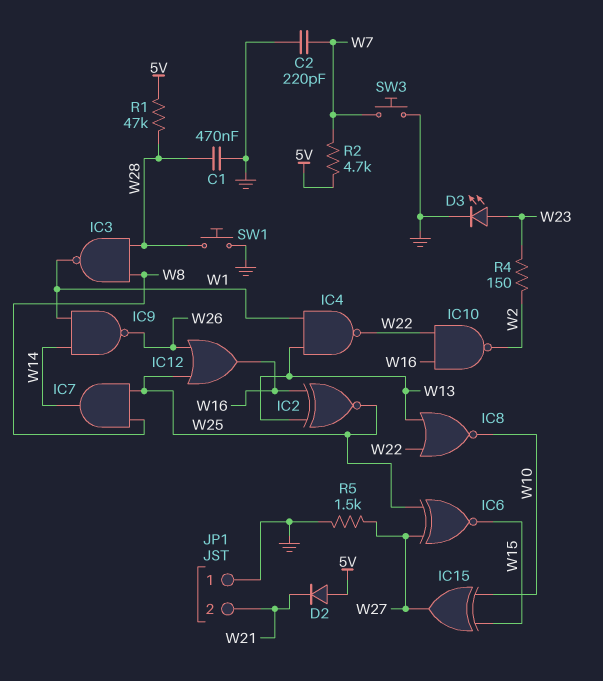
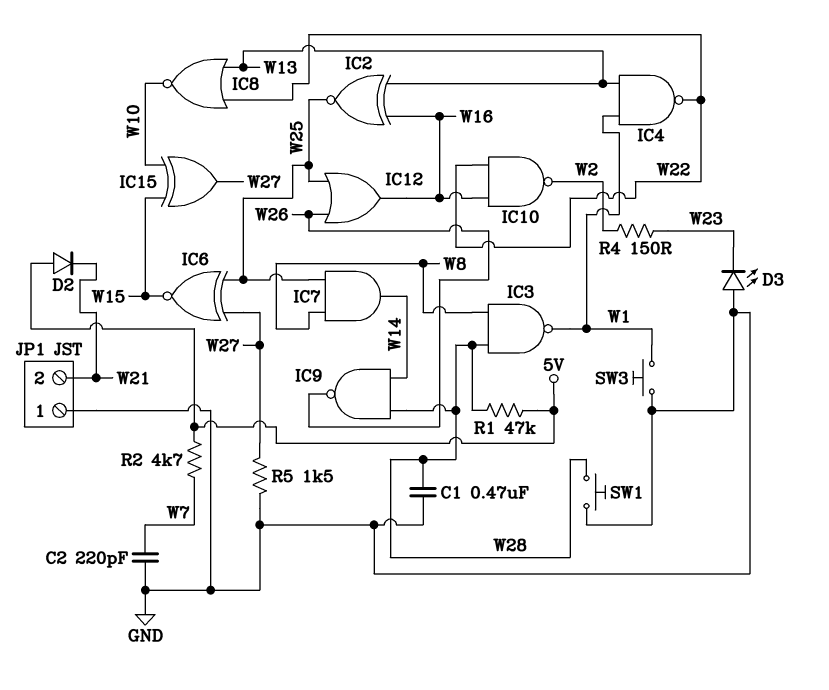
D3: LED (A W23, K GND) -> LED (A GND, K W23)
IC9: NAND (in W1, in W14, out W26) -> NAND (in W14, in W28, out W26)
SW3: button (GND, W7) -> button (GND, W1)

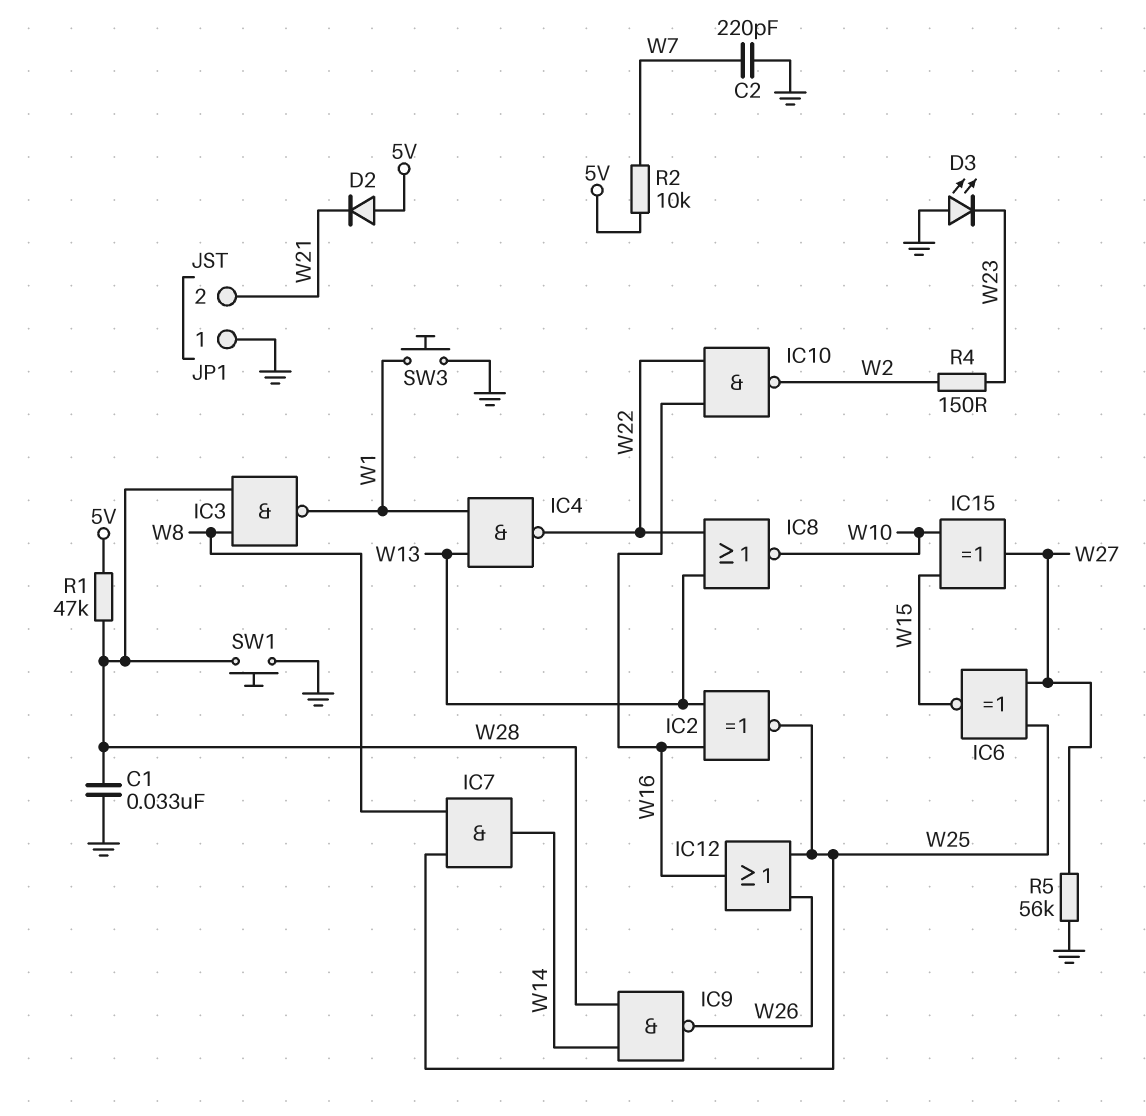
C1: 470nF (GND, W28) -> 33nF (GND, W28)
R2: 4.7k (5V, W7) -> 10k (5V, W7)
R5: 1.5k (GND, W27) -> 56k (GND, W27)

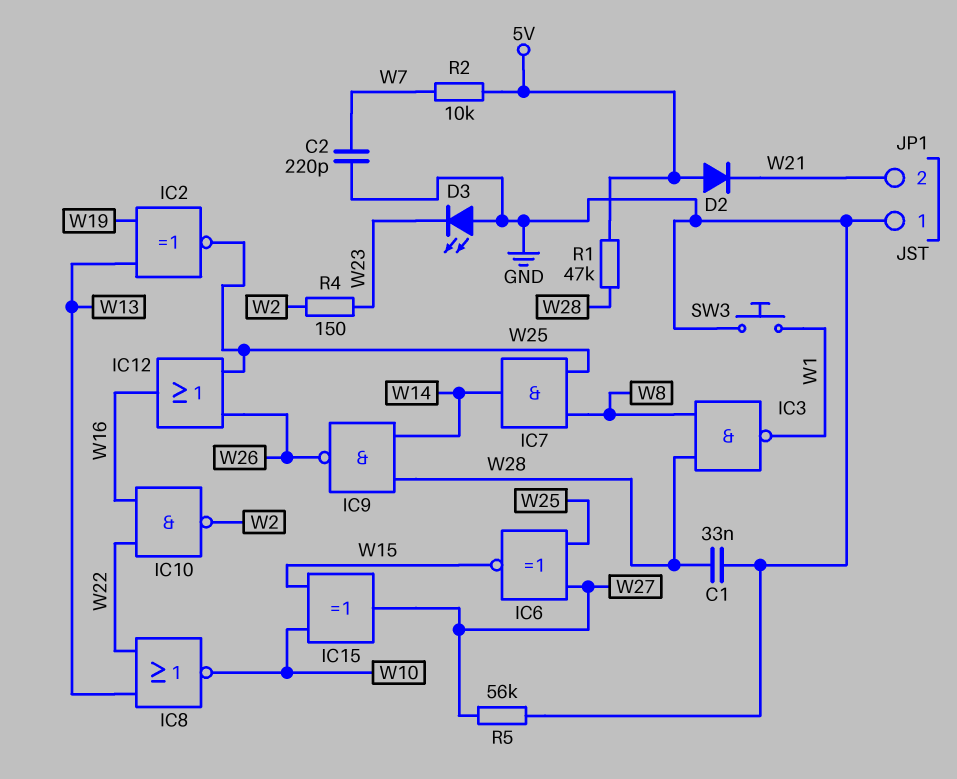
IC2: XNOR (in W13, in W16, out W25) -> XNOR (in W13, in W19, out W25)
IC4: NAND (in W1, in W13, out W22) -> none
SW1: button (GND, W28) -> none

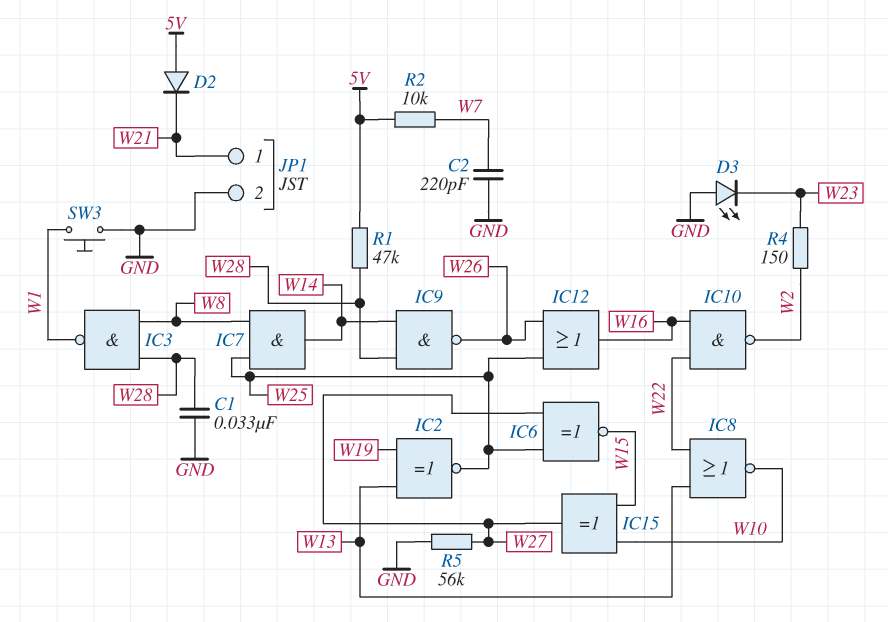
JP1 pin 1: GND -> W21
JP1 pin 2: W21 -> GND

